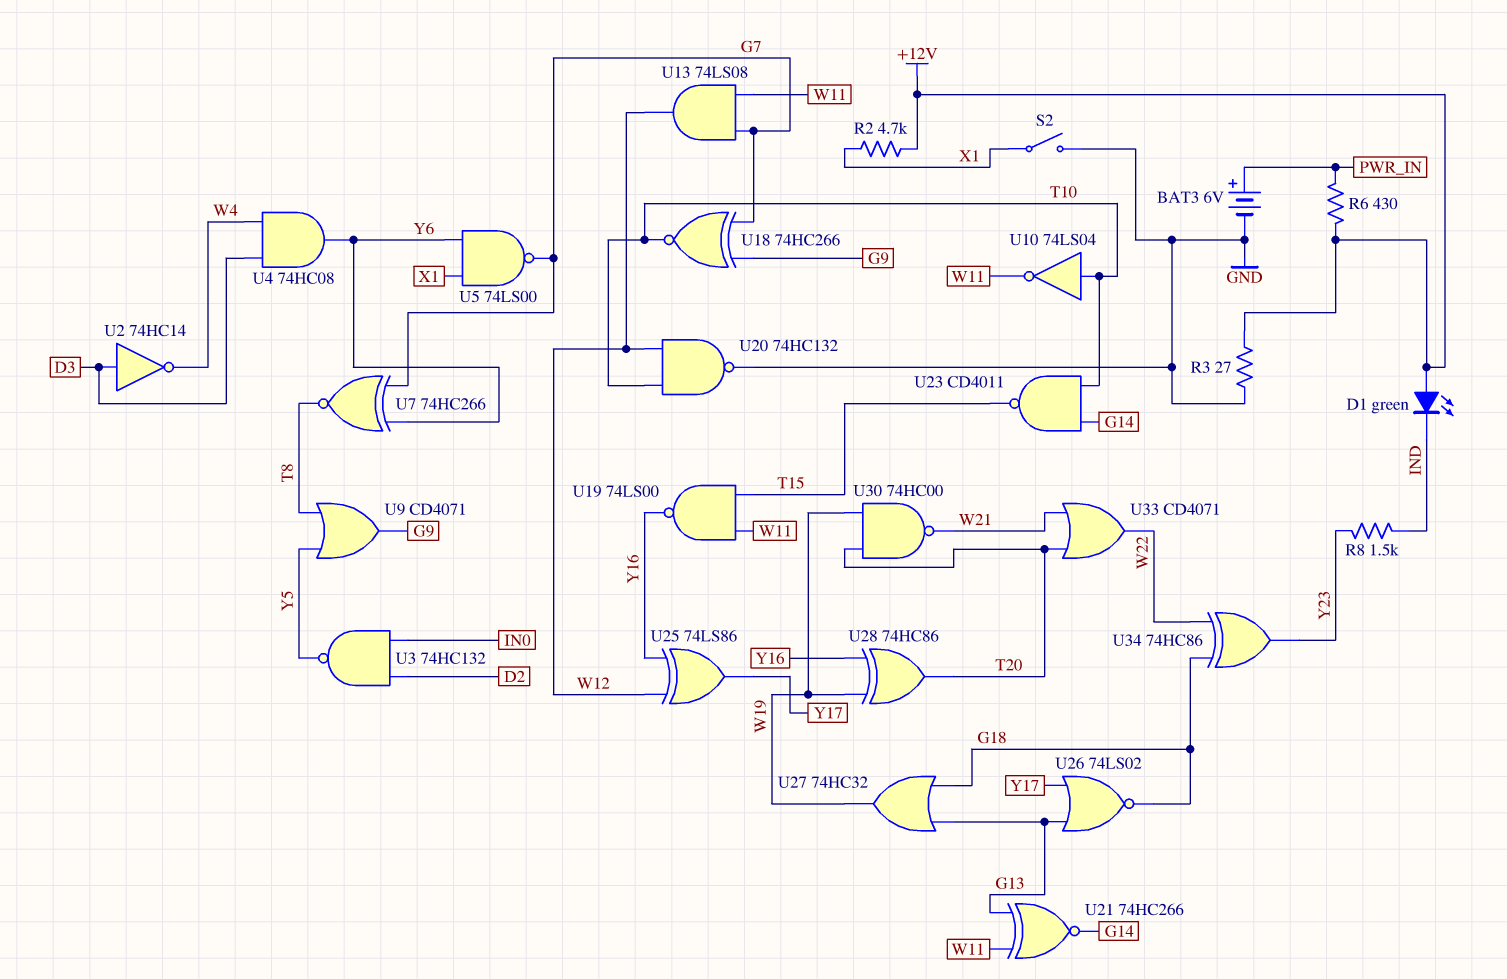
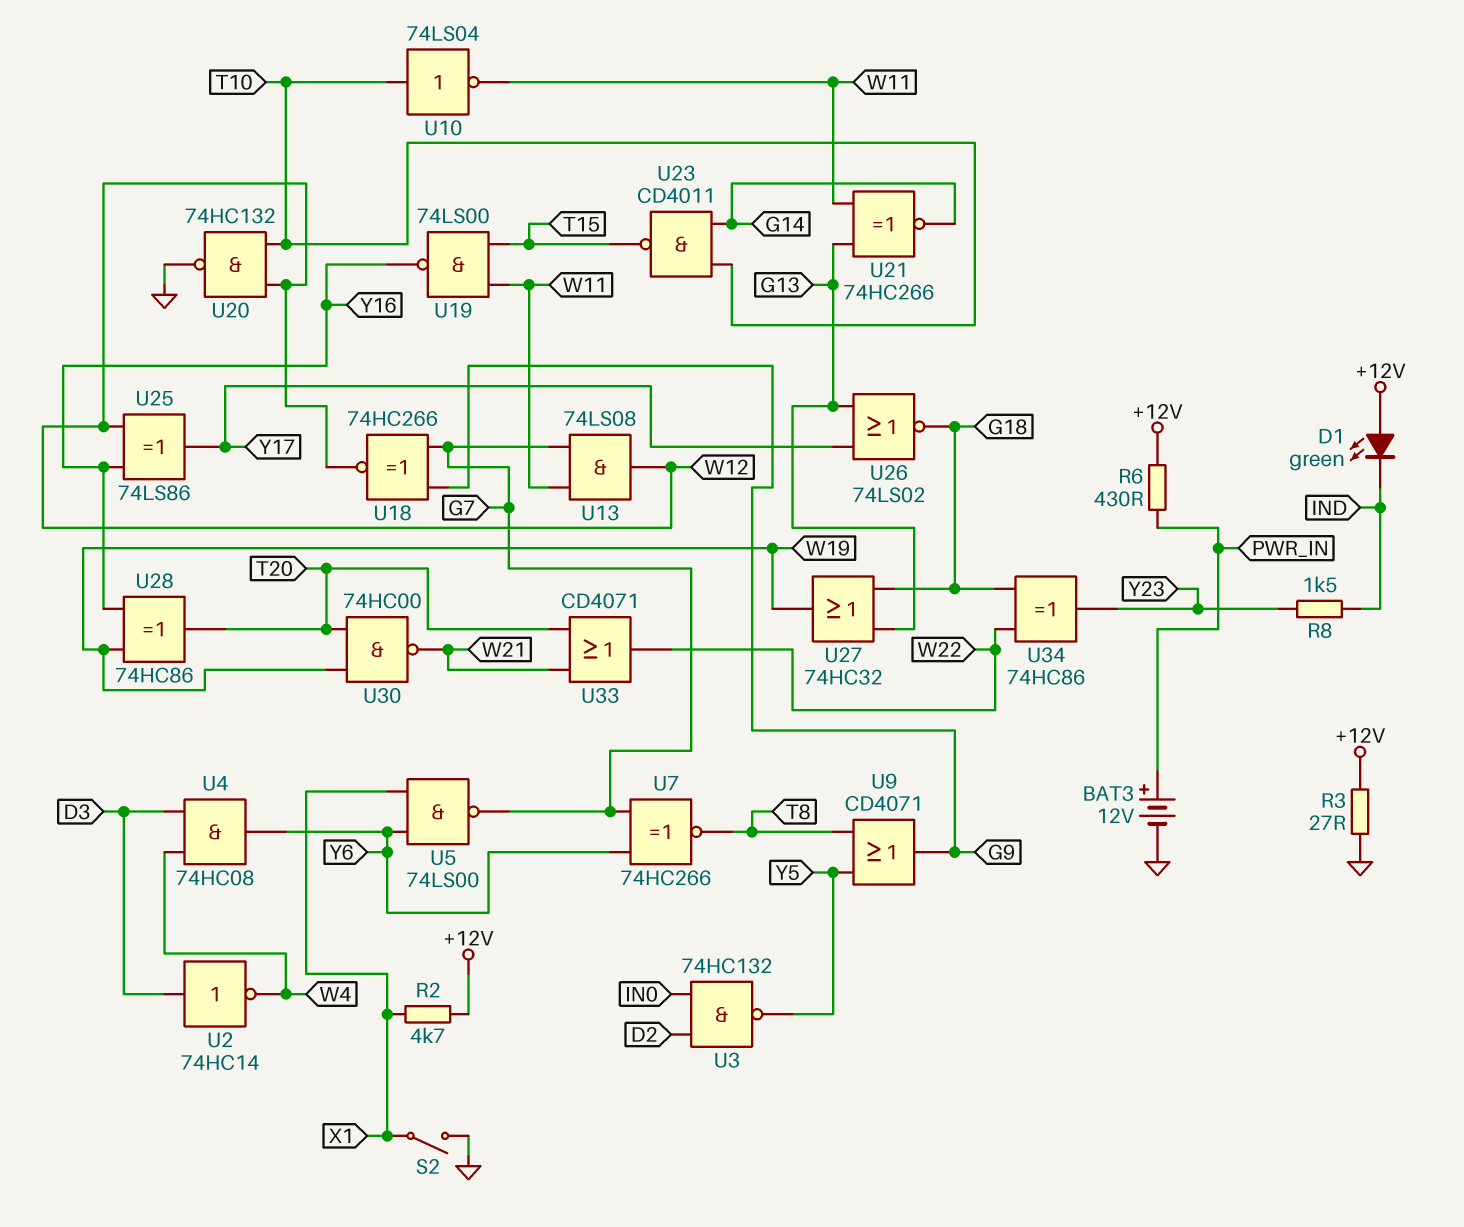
BAT3: 6V (plus PWR_IN, minus GND) -> 12V (plus PWR_IN, minus GND)
U18: XNOR 74HC266 (in G7, in G9, out T10) -> XNOR 74HC266 (in G7, in G9, out W12)

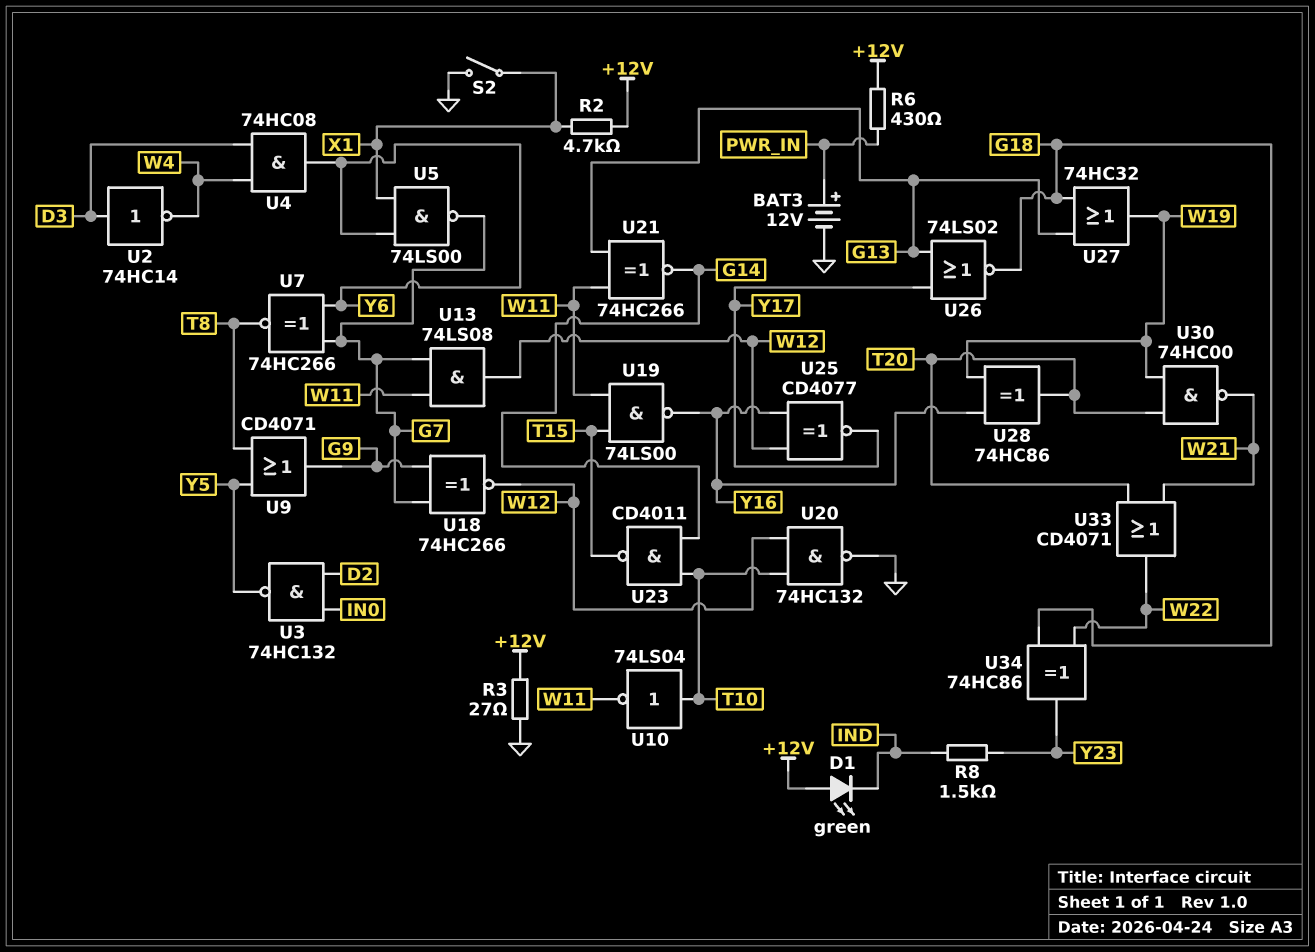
U25: XOR 74LS86 (in W12, in Y16, out Y17) -> XNOR CD4077 (in W12, in Y16, out Y17)

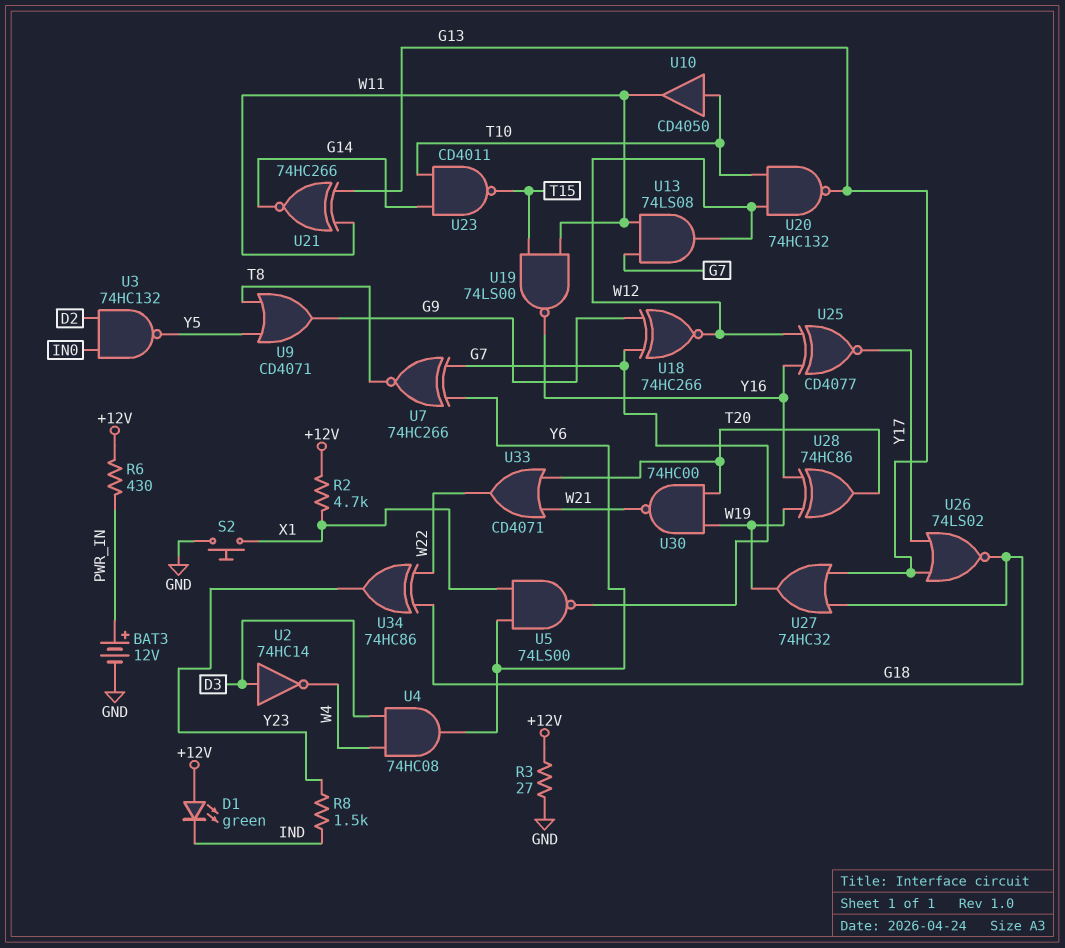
S2: switch (GND, X1) -> button (GND, X1)
U10: NOT 74LS04 (in T10, out W11) -> buffer CD4050 (in T10, out W11)
U20: NAND 74HC132 (in T10, in W12, out GND) -> NAND 74HC132 (in T10, in W12, out G13)

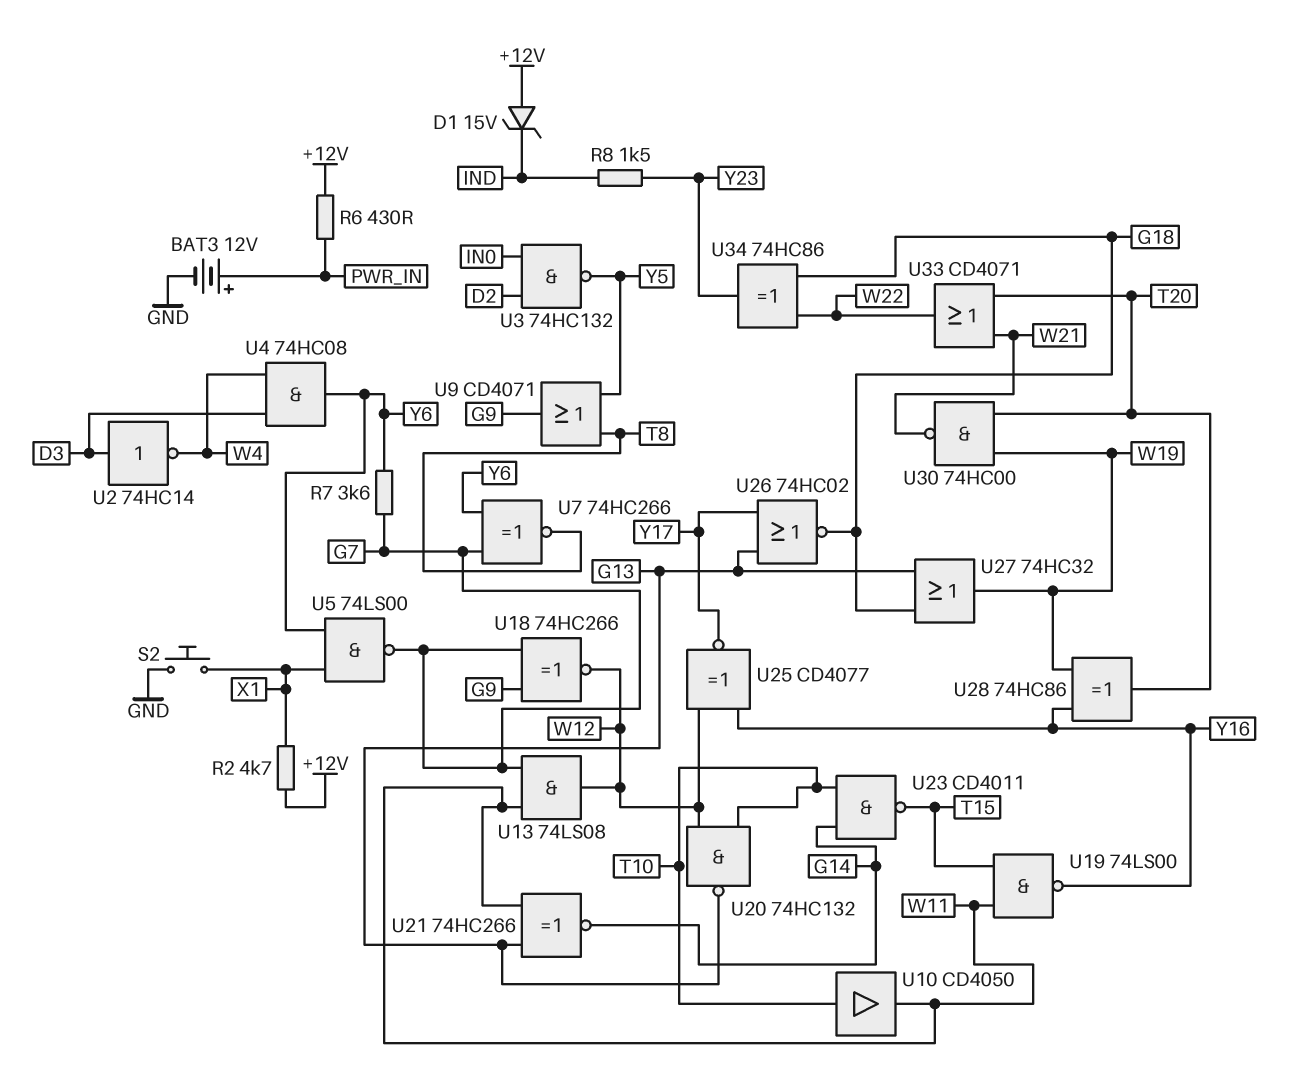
D1: LED green (A +12V, K IND) -> zener 15V (A +12V, K IND)
R3: 27 (+12V, GND) -> none
R7: none -> 3.6k (G7, Y6)
U26: NOR 74LS02 (in G13, in Y17, out G18) -> NOR 74HC02 (in G13, in Y17, out G18)

